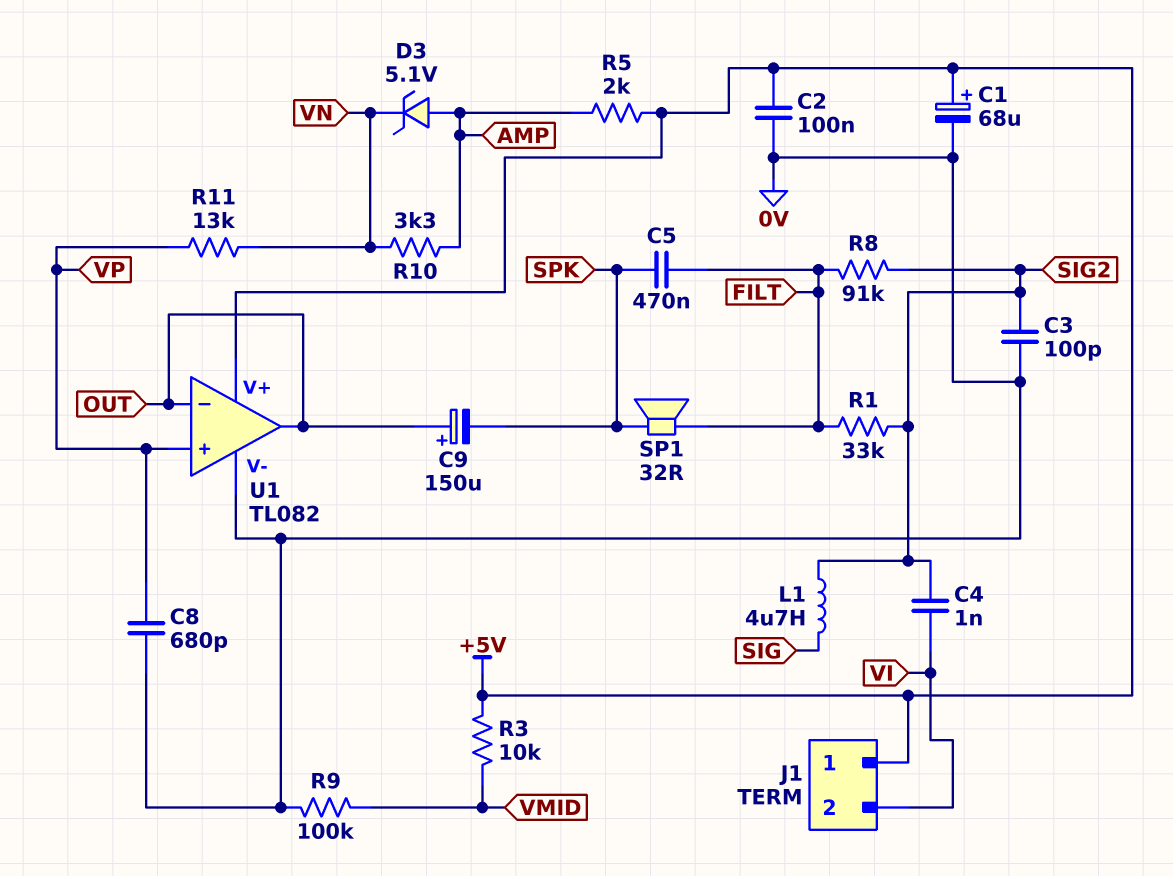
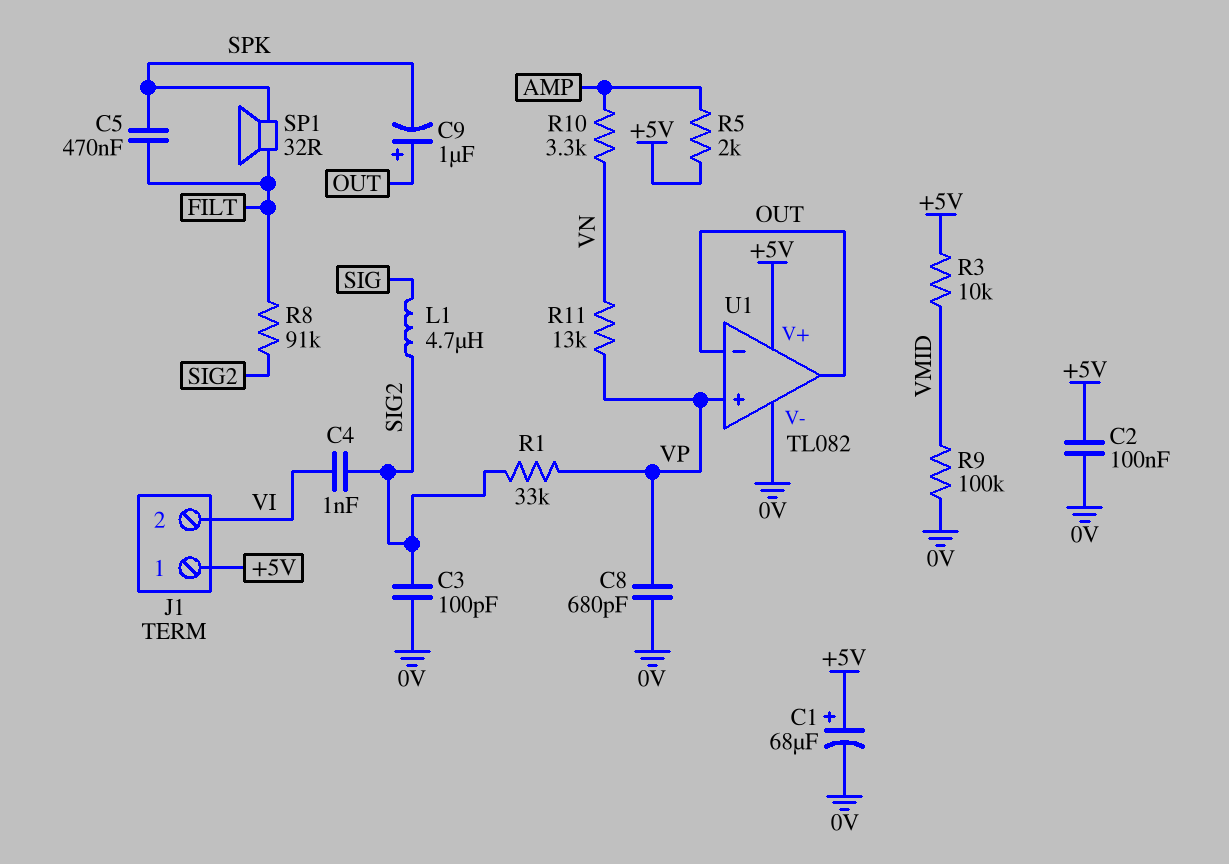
C9: 150uF (plus OUT, minus SPK) -> 1uF (plus OUT, minus SPK)
D3: zener 5.1V (A AMP, K VN) -> none
R1: 33k (FILT, SIG2) -> 33k (SIG2, VP)

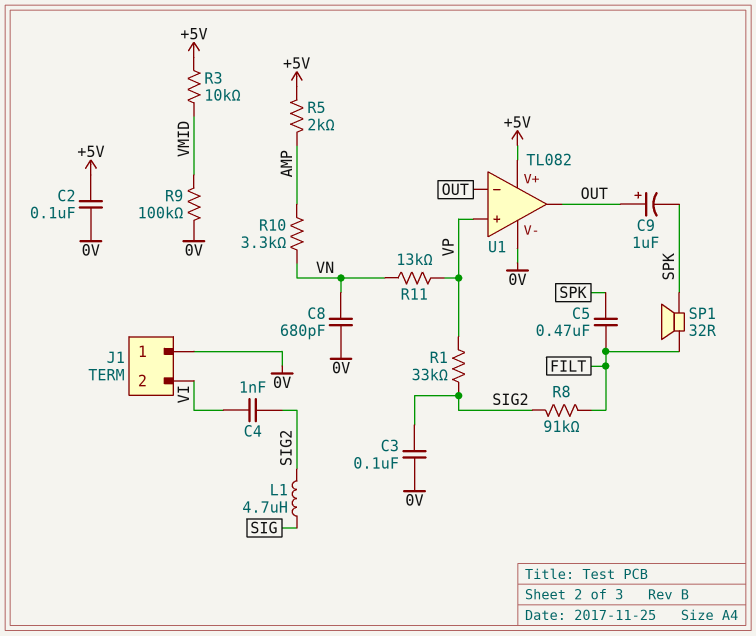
C1: 68uF (plus +5V, minus 0V) -> none
C3: 100pF (0V, SIG2) -> 100nF (0V, SIG2)
C8: 680pF (0V, VP) -> 680pF (0V, VN)
J1 pin 1: +5V -> 0V

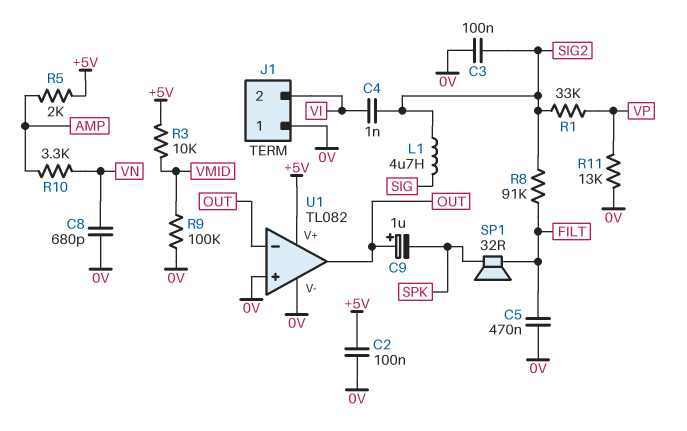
C5: 470nF (FILT, SPK) -> 470nF (0V, FILT)
R11: 13k (VN, VP) -> 13k (0V, VP)
U1 pin in+: VP -> 0V

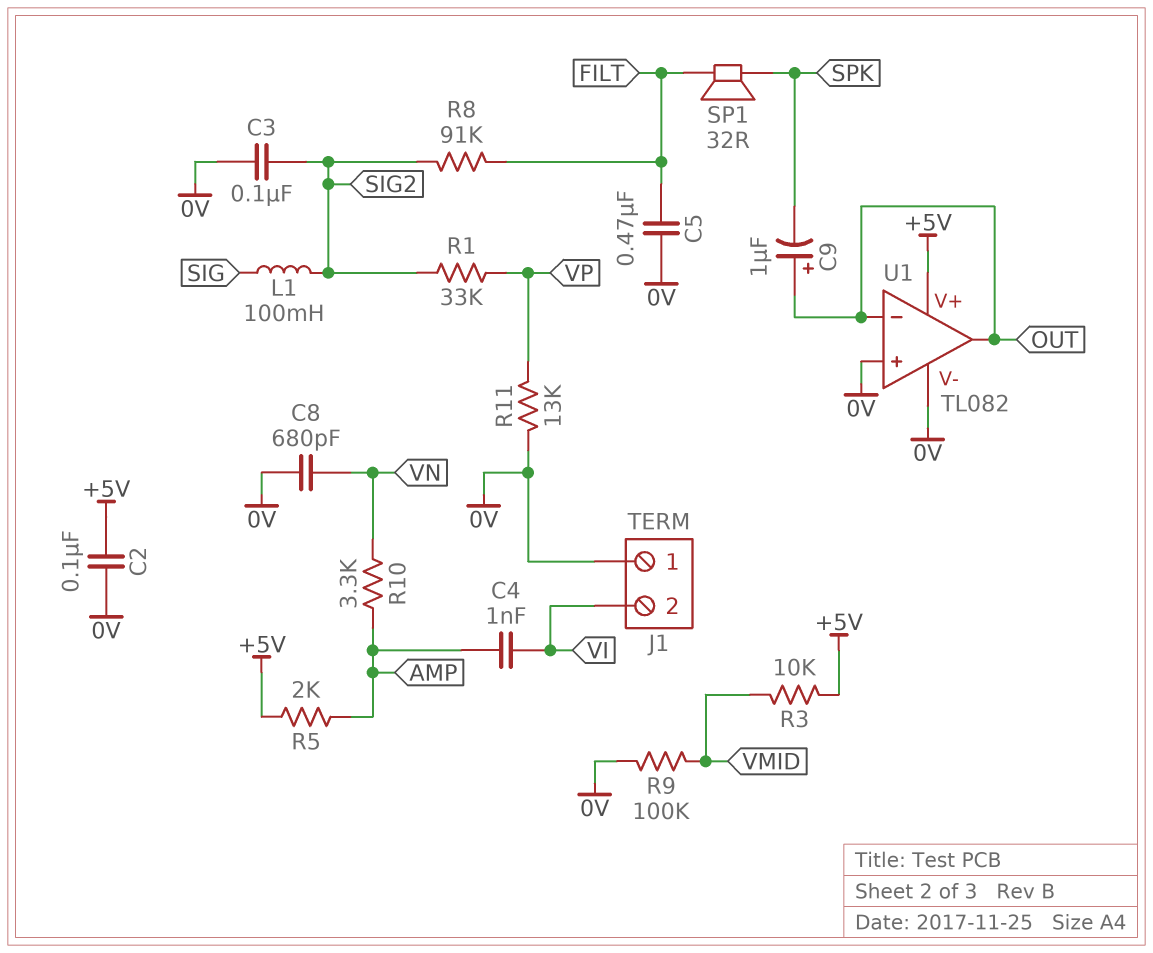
C4: 1nF (SIG2, VI) -> 1nF (AMP, VI)
L1: 4.7uH (SIG, SIG2) -> 100mH (SIG, SIG2)

